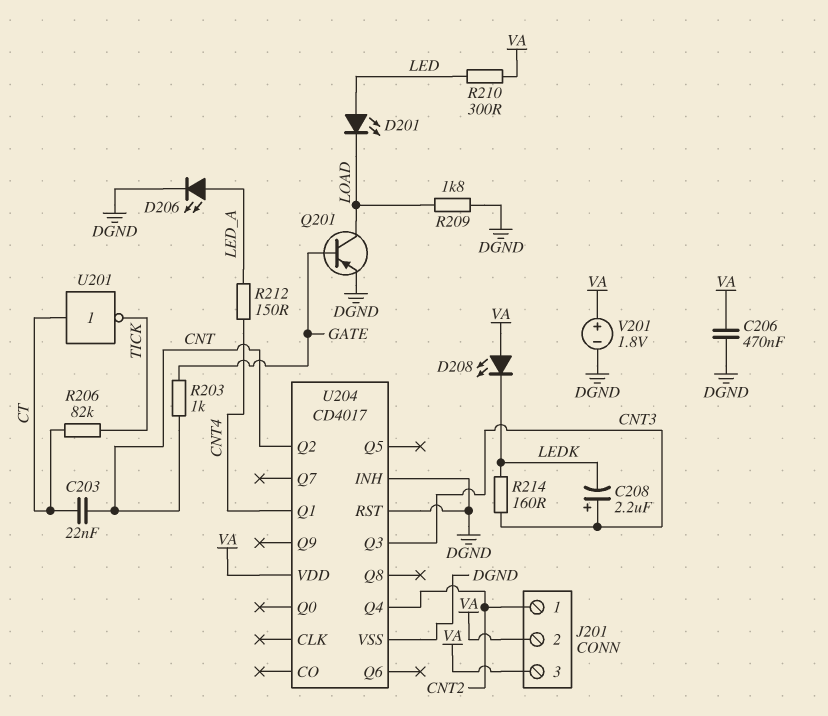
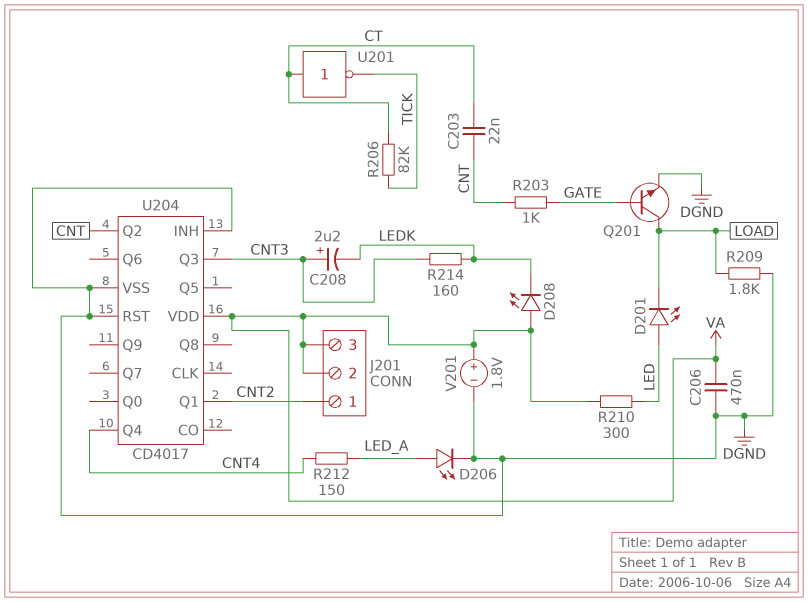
Q201: PNP (B GATE, C LOAD, E DGND) -> NPN (B GATE, C LOAD, E DGND)
U204 pin Q1: CNT4 -> CNT2
U204 pin Q4: CNT2 -> CNT4

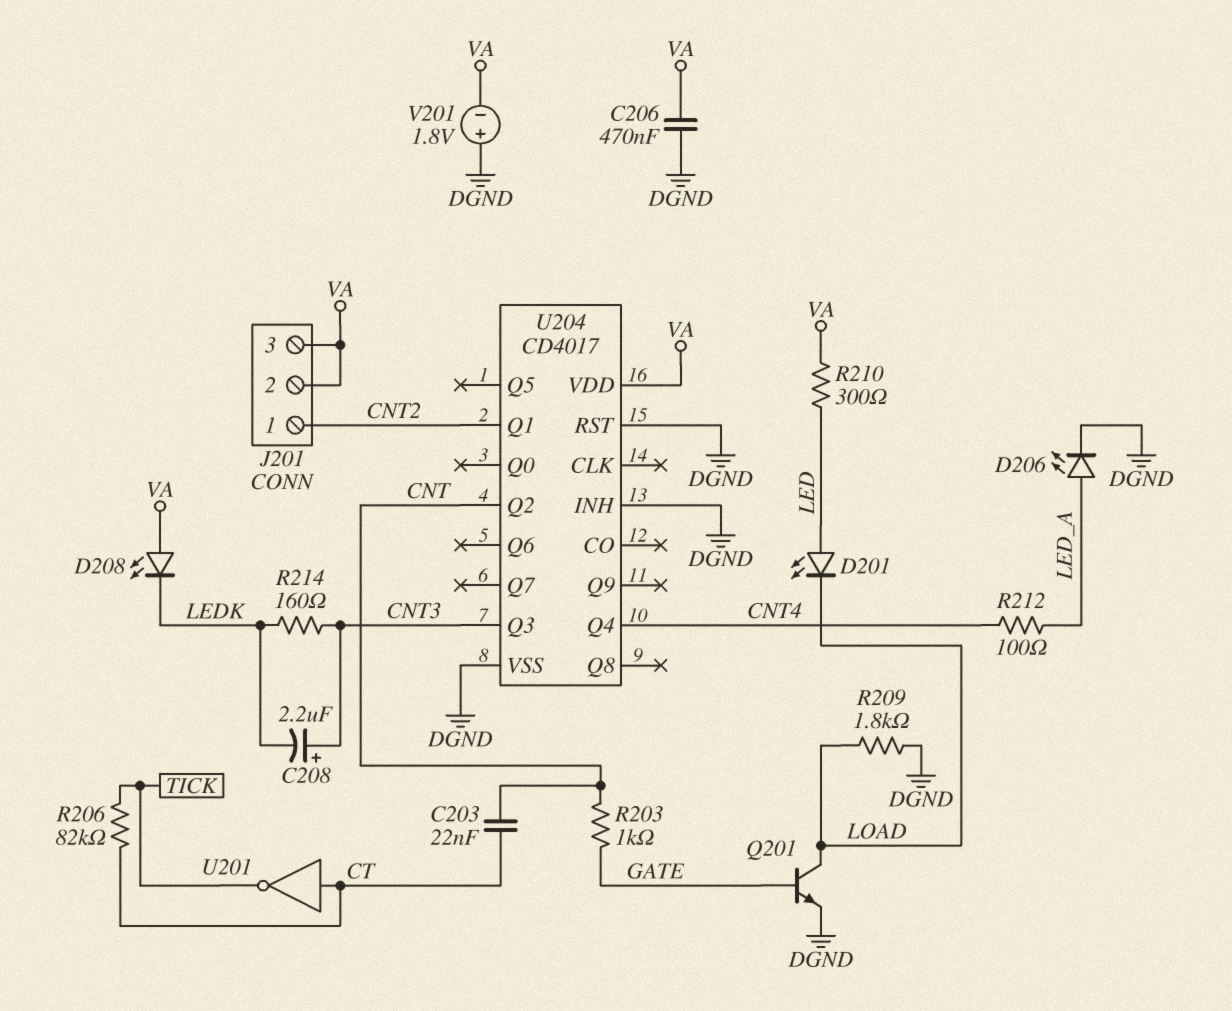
R212: 150 (CNT4, LED_A) -> 100 (CNT4, LED_A)
V201: 1.8V (plus VA, minus DGND) -> 1.8V (plus DGND, minus VA)

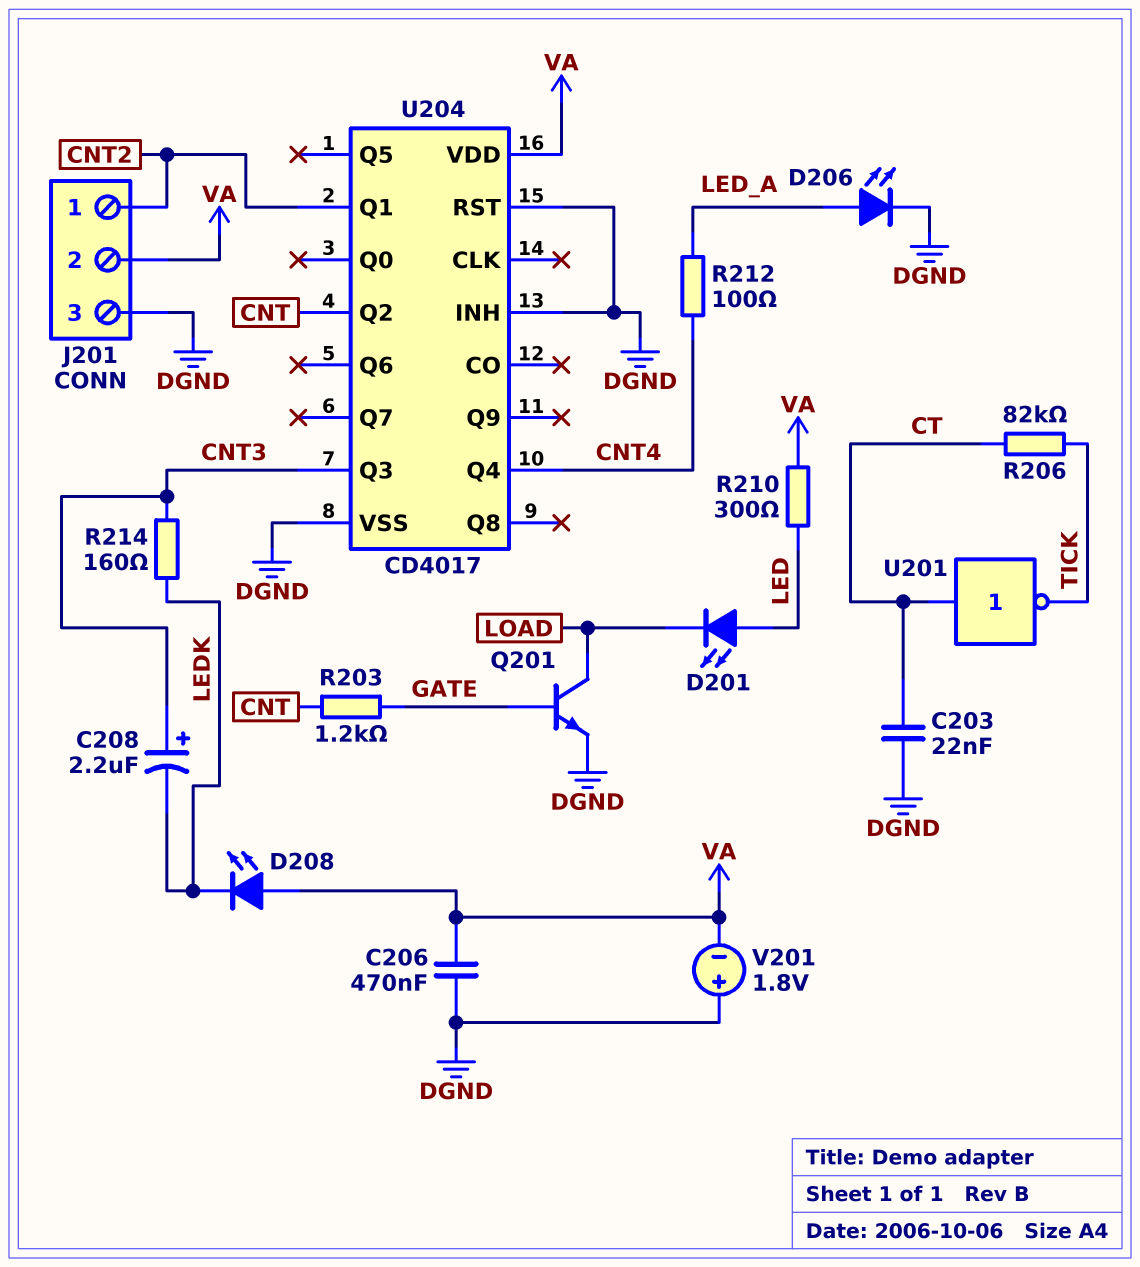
C203: 22nF (CNT, CT) -> 22nF (CT, DGND)
J201 pin 3: VA -> DGND
R203: 1k (CNT, GATE) -> 1.2k (CNT, GATE)
R209: 1.8k (DGND, LOAD) -> none

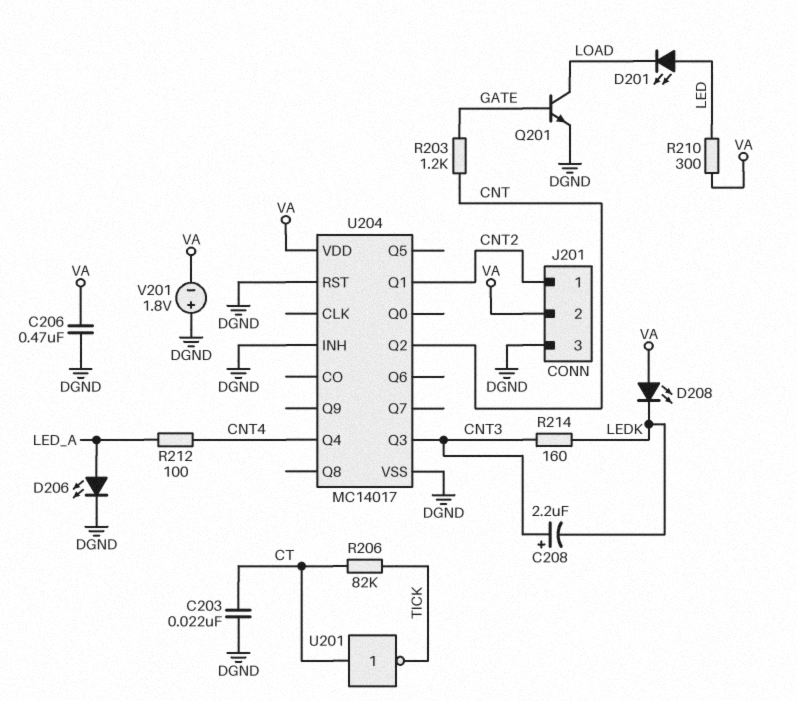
U204: CD4017 -> MC14017

